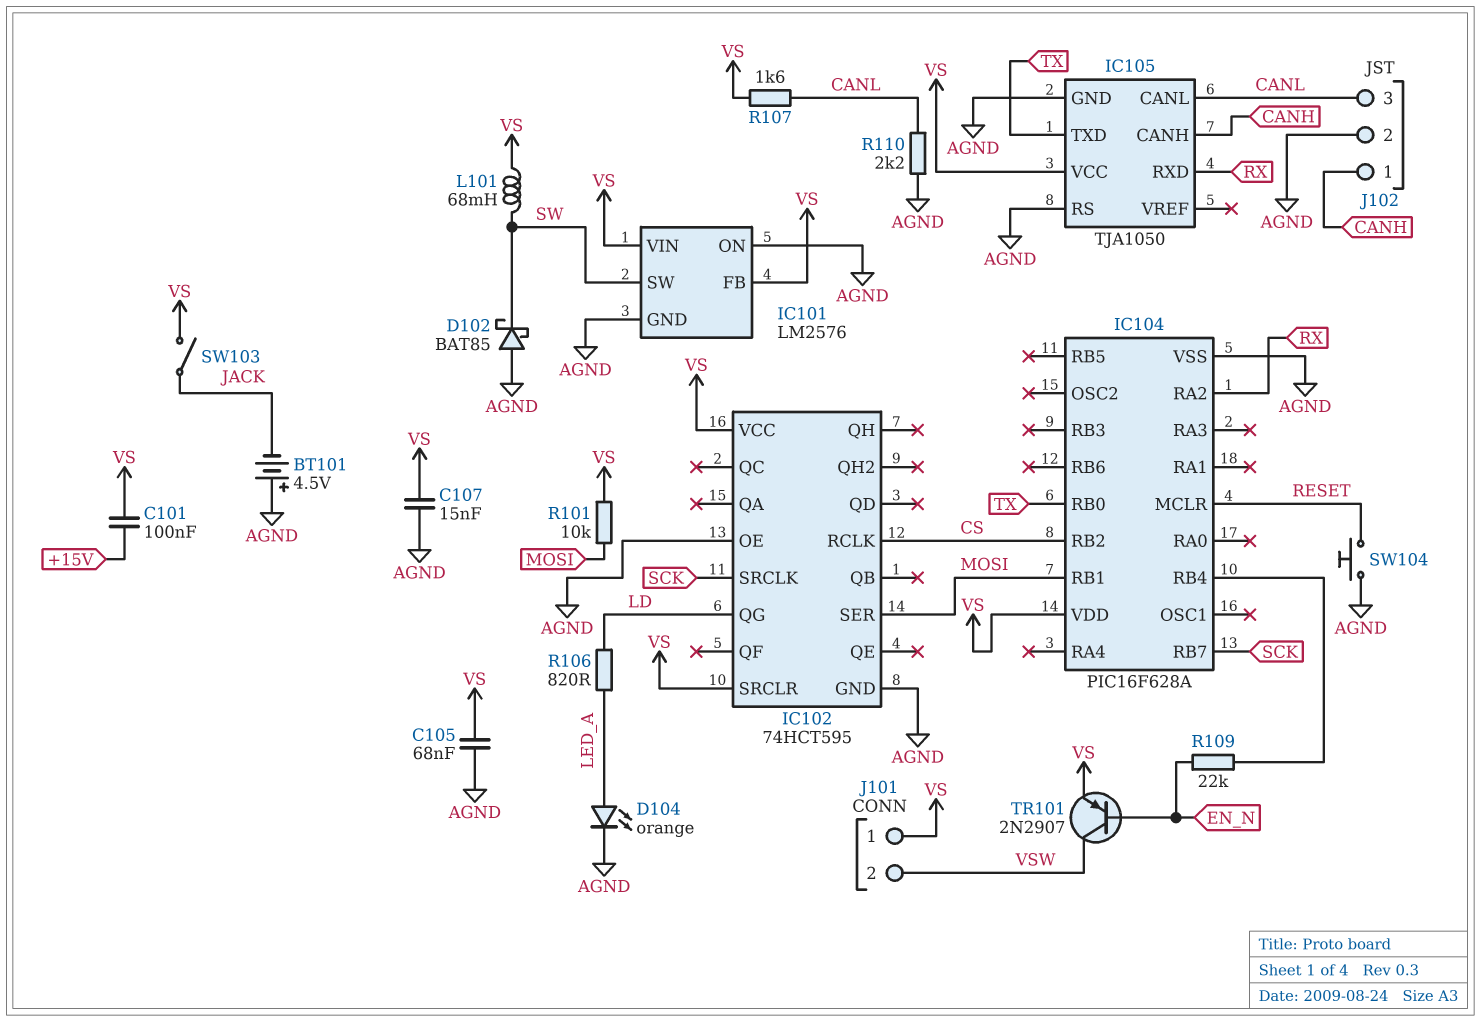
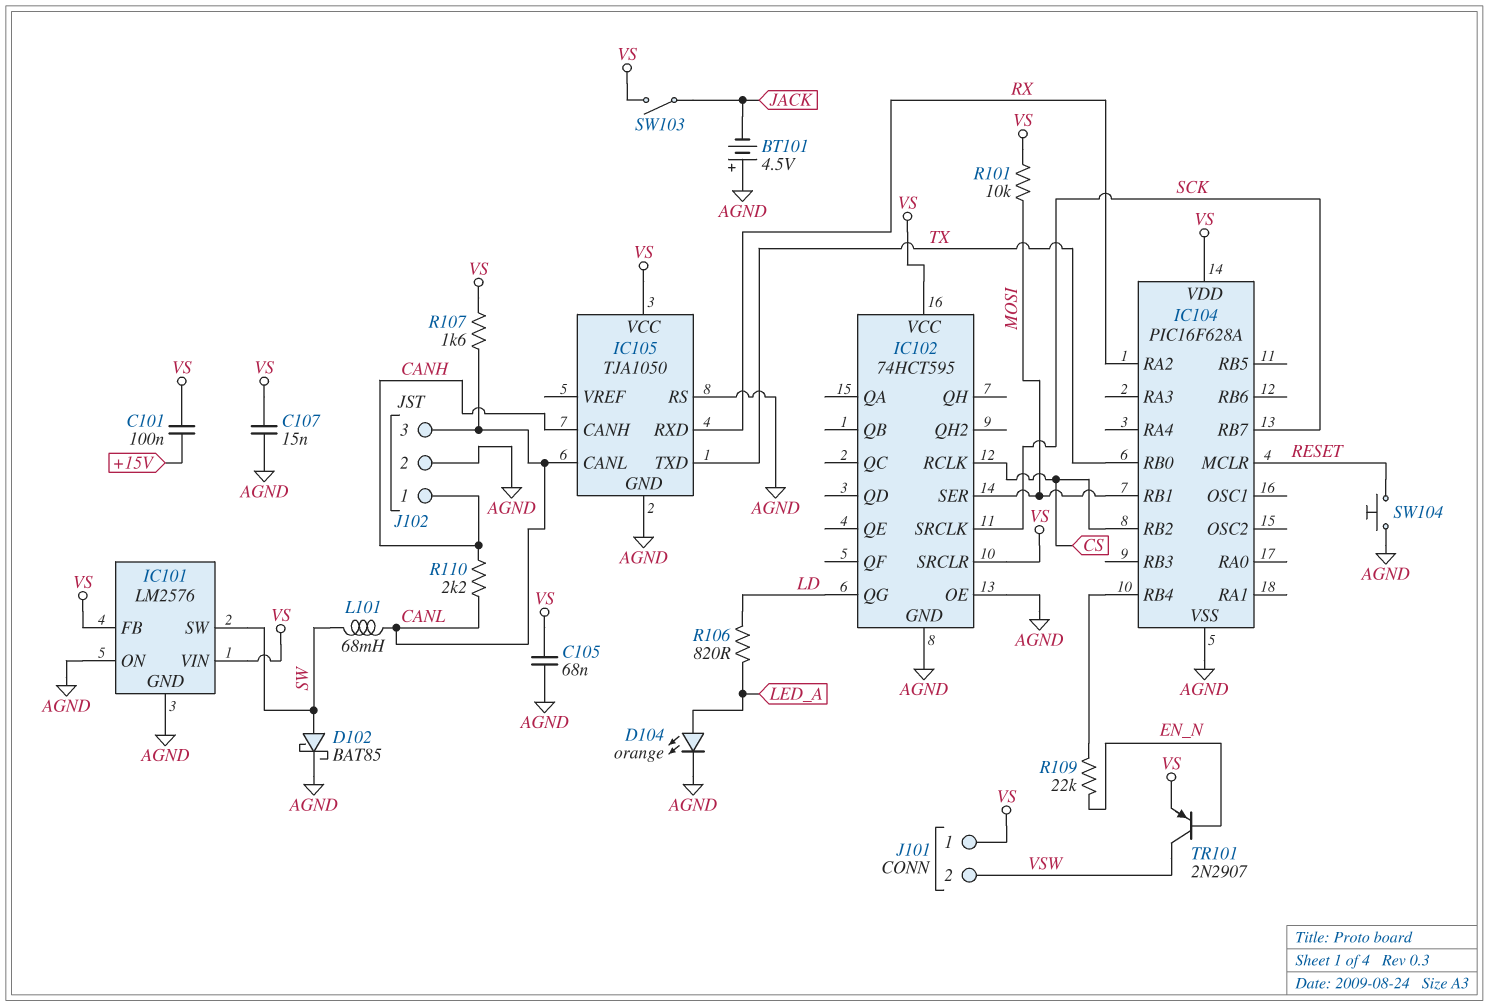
D102: schottky BAT85 (A AGND, K SW) -> schottky BAT85 (A SW, K AGND)
L101: 68mH (SW, VS) -> 68mH (CANL, SW)
R110: 2.2k (AGND, CANL) -> 2.2k (CANH, CANL)

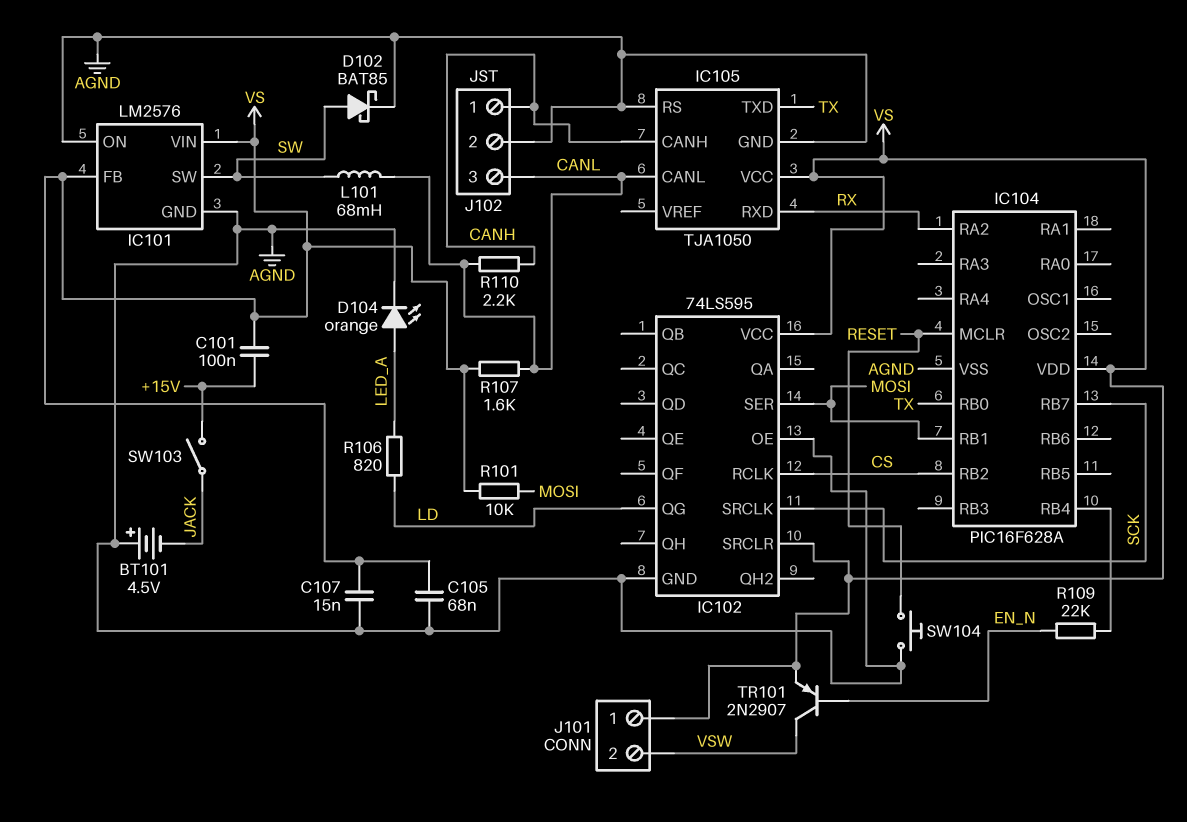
IC102: 74HCT595 -> 74LS595
SW103: switch (JACK, VS) -> switch (+15V, JACK)

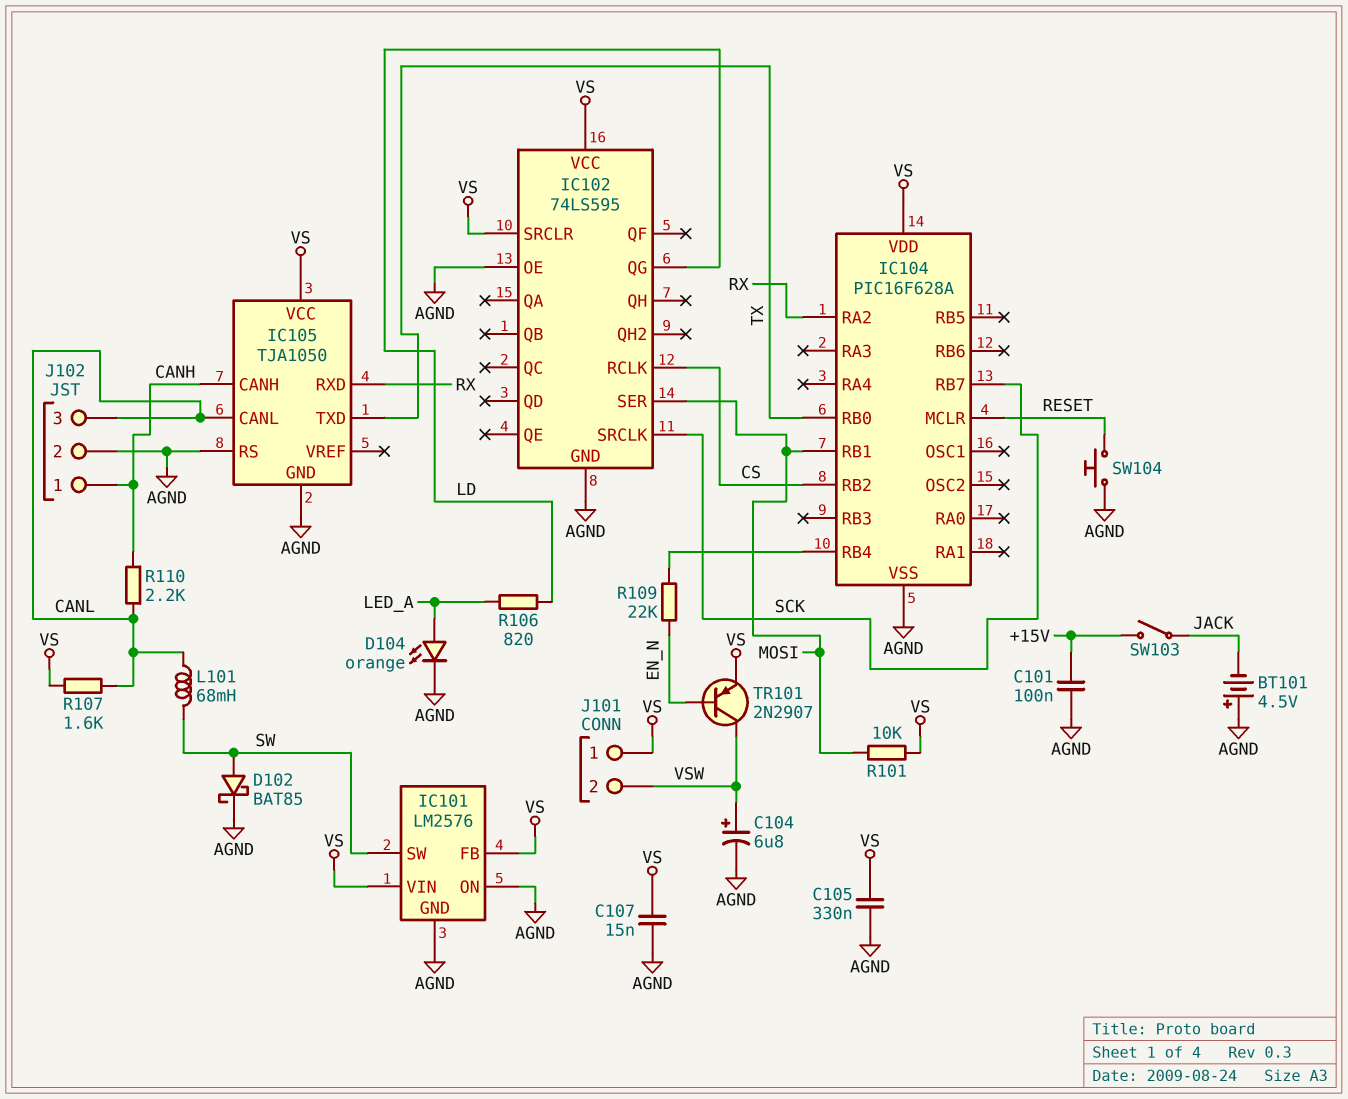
C101: 100nF (+15V, VS) -> 100nF (+15V, AGND)
C104: none -> 6.8uF (plus VSW, minus AGND)
C105: 68nF (AGND, VS) -> 330nF (AGND, VS)

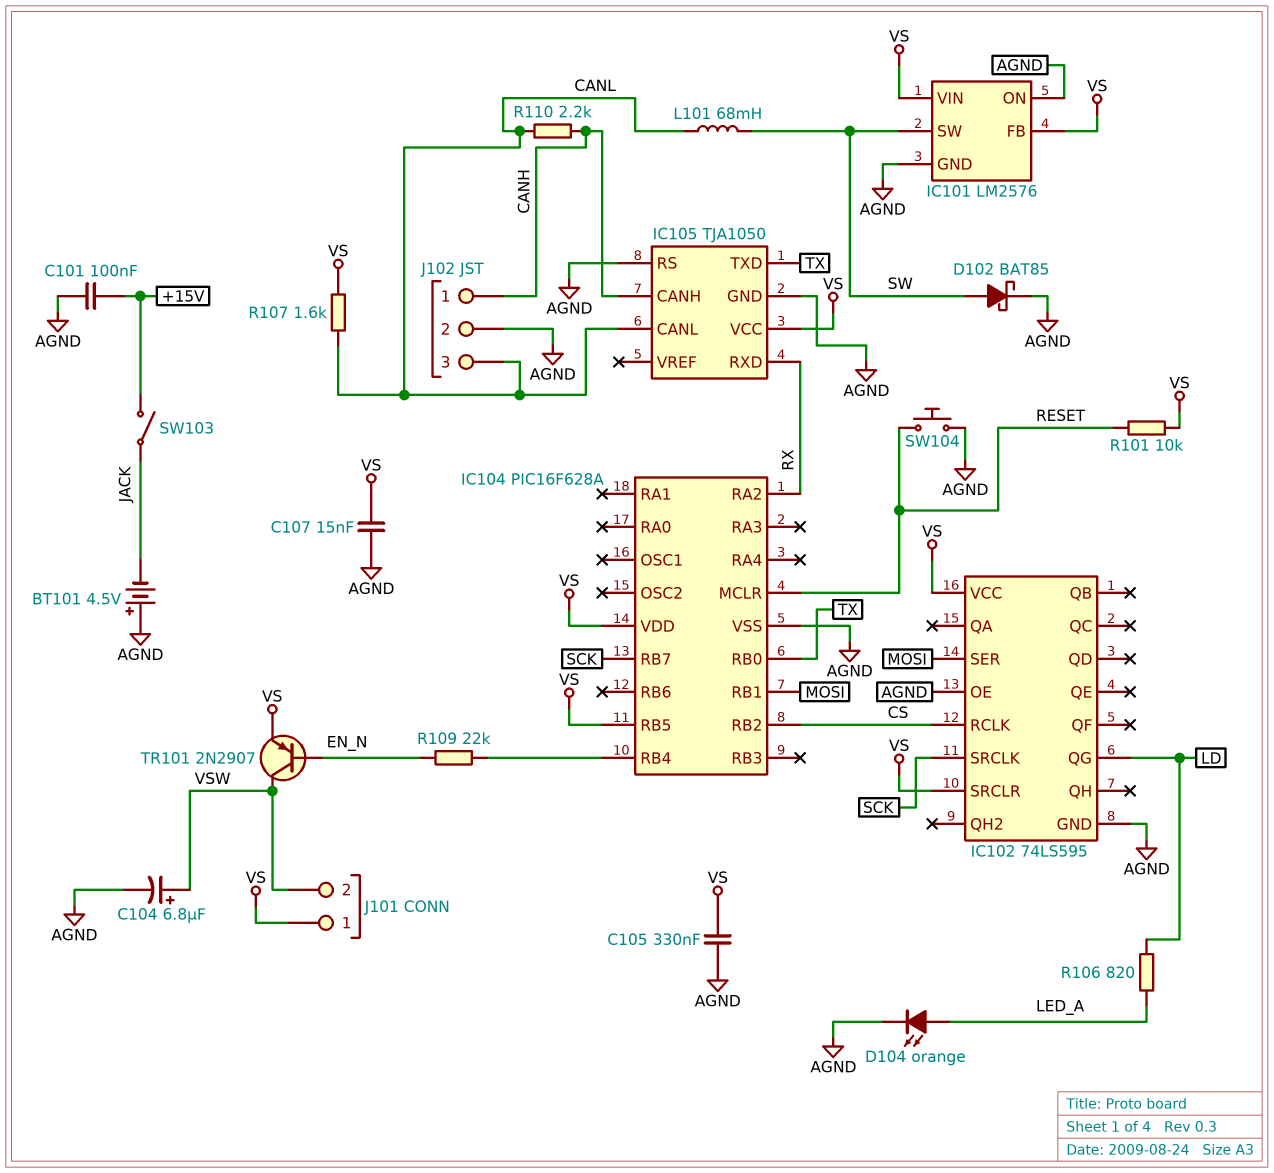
IC104 pin RB5: none -> VS
R101: 10k (MOSI, VS) -> 10k (RESET, VS)

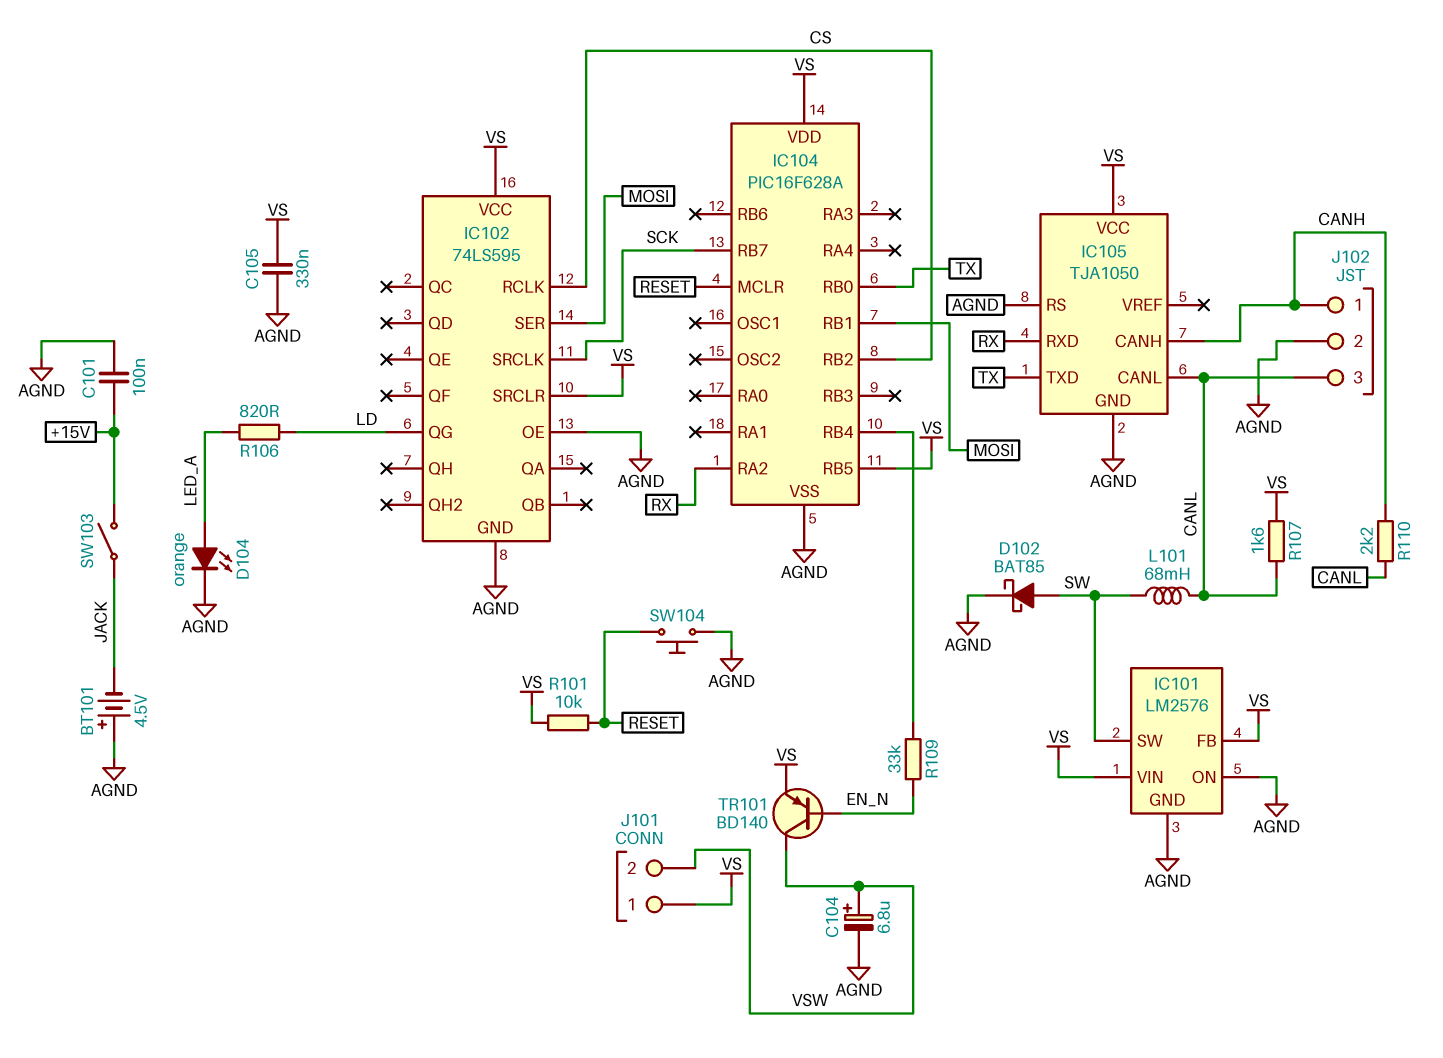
C107: 15nF (AGND, VS) -> none
R109: 22k (EN_N, IC104/RB4) -> 33k (EN_N, IC104/RB4)
TR101: PNP 2N2907 (B EN_N, C VSW, E VS) -> PNP BD140 (B EN_N, C VSW, E VS)

